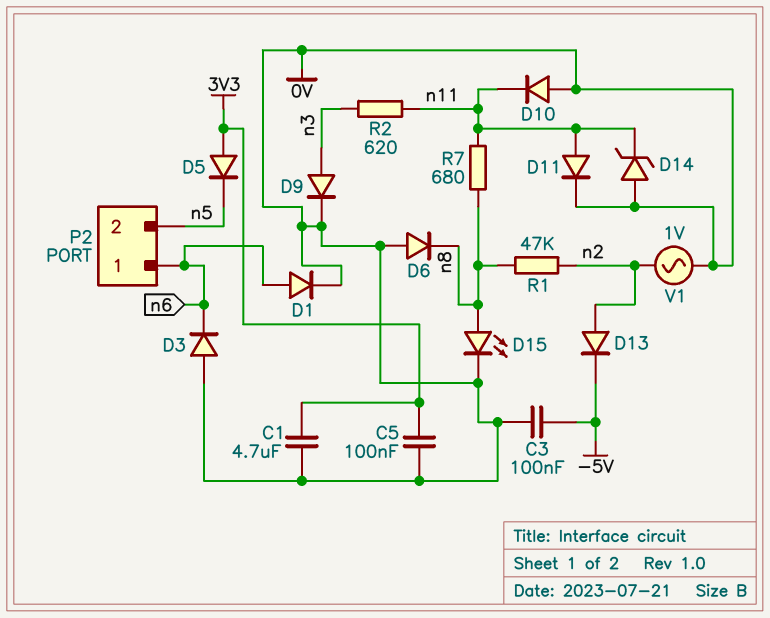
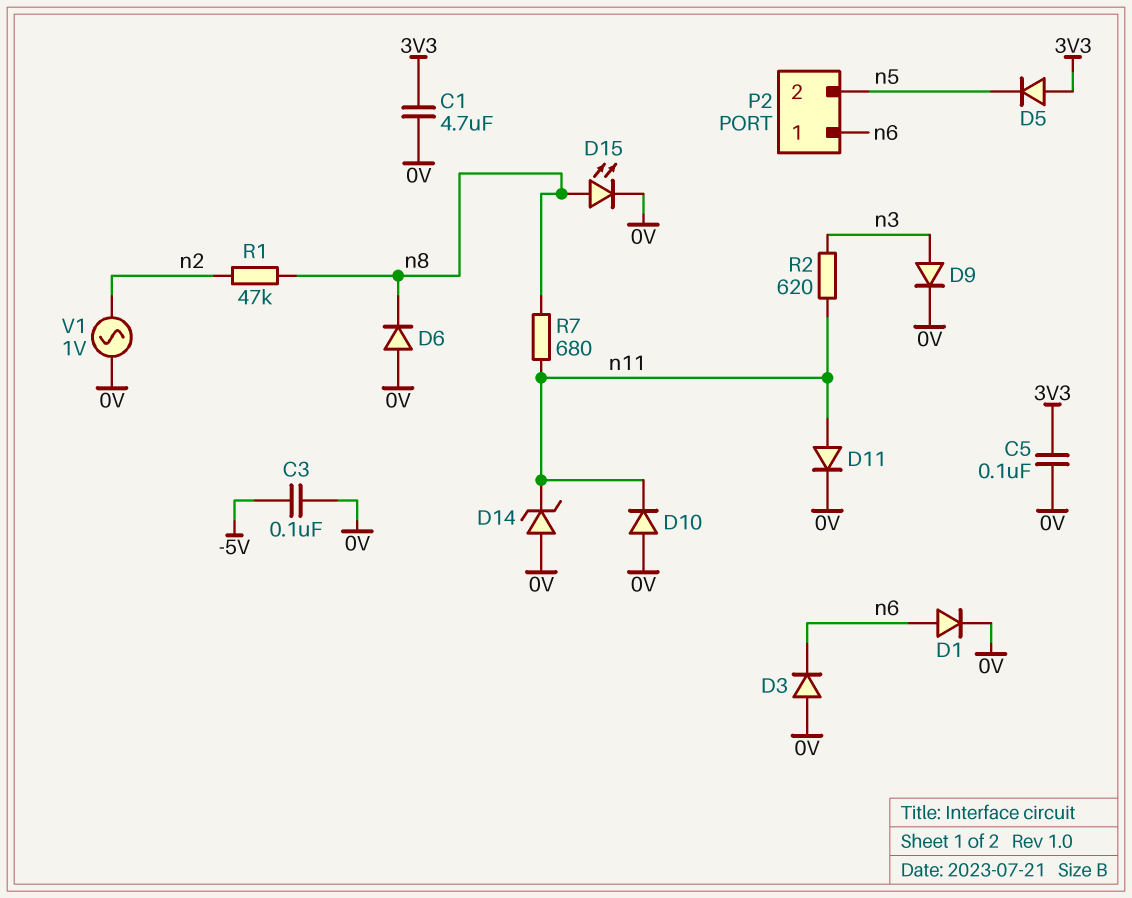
D13: diode (A n2, K -5V) -> none

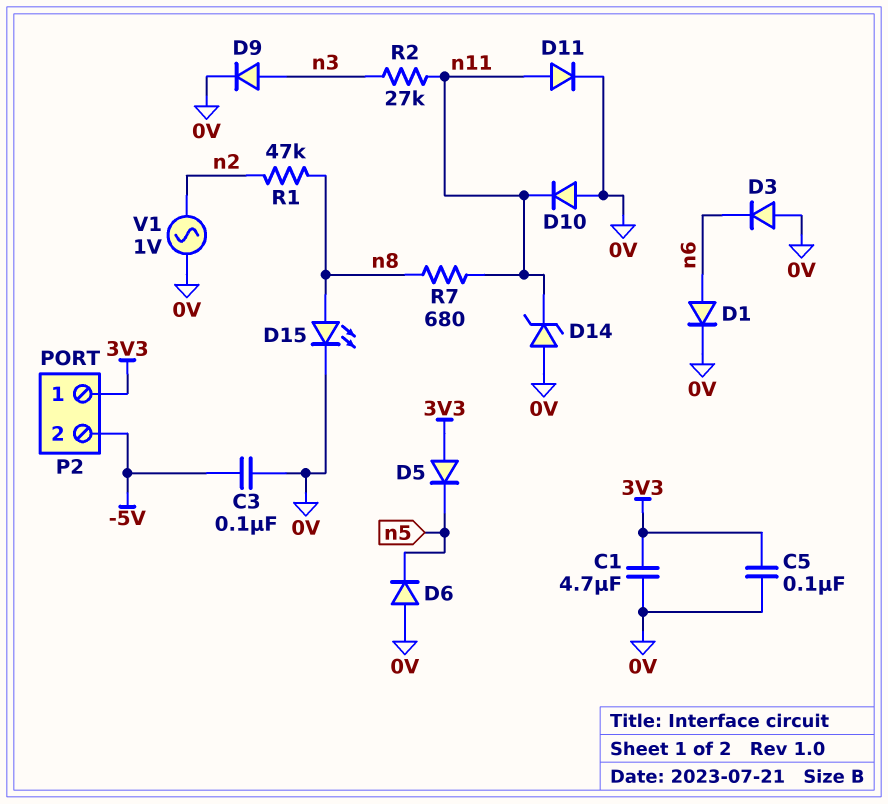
D6: diode (A 0V, K n8) -> diode (A 0V, K n5)
P2 pin 1: n6 -> 3V3
P2 pin 2: n5 -> -5V
R2: 620 (n3, n11) -> 27k (n3, n11)

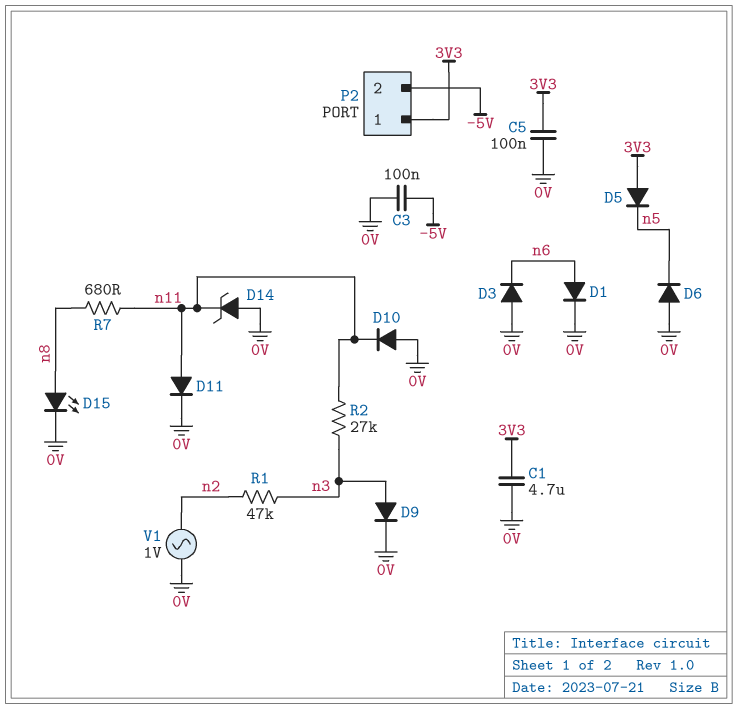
R1: 47k (n2, n8) -> 47k (n2, n3)

